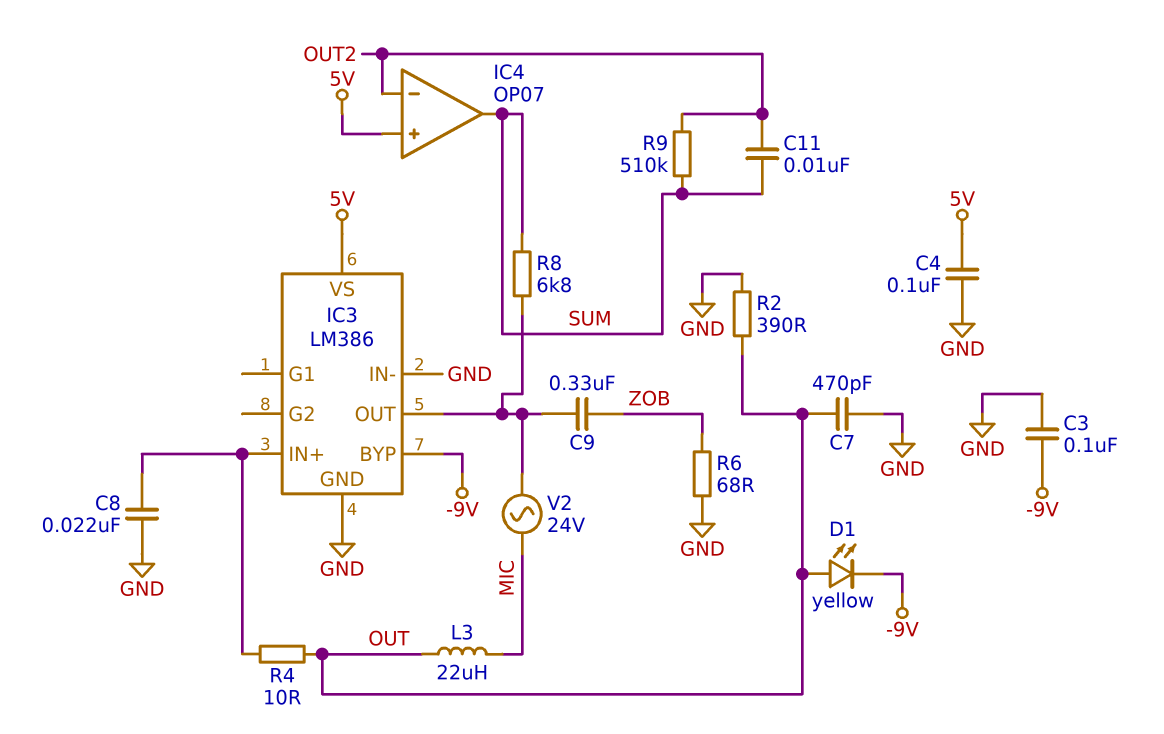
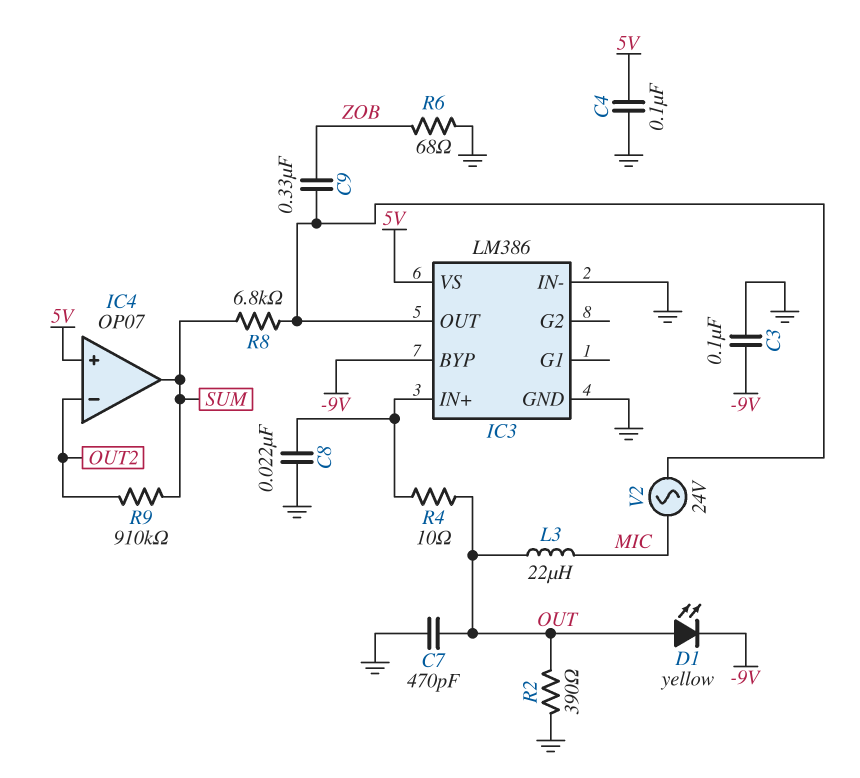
C11: 10nF (OUT2, SUM) -> none
R9: 510k (OUT2, SUM) -> 910k (OUT2, SUM)

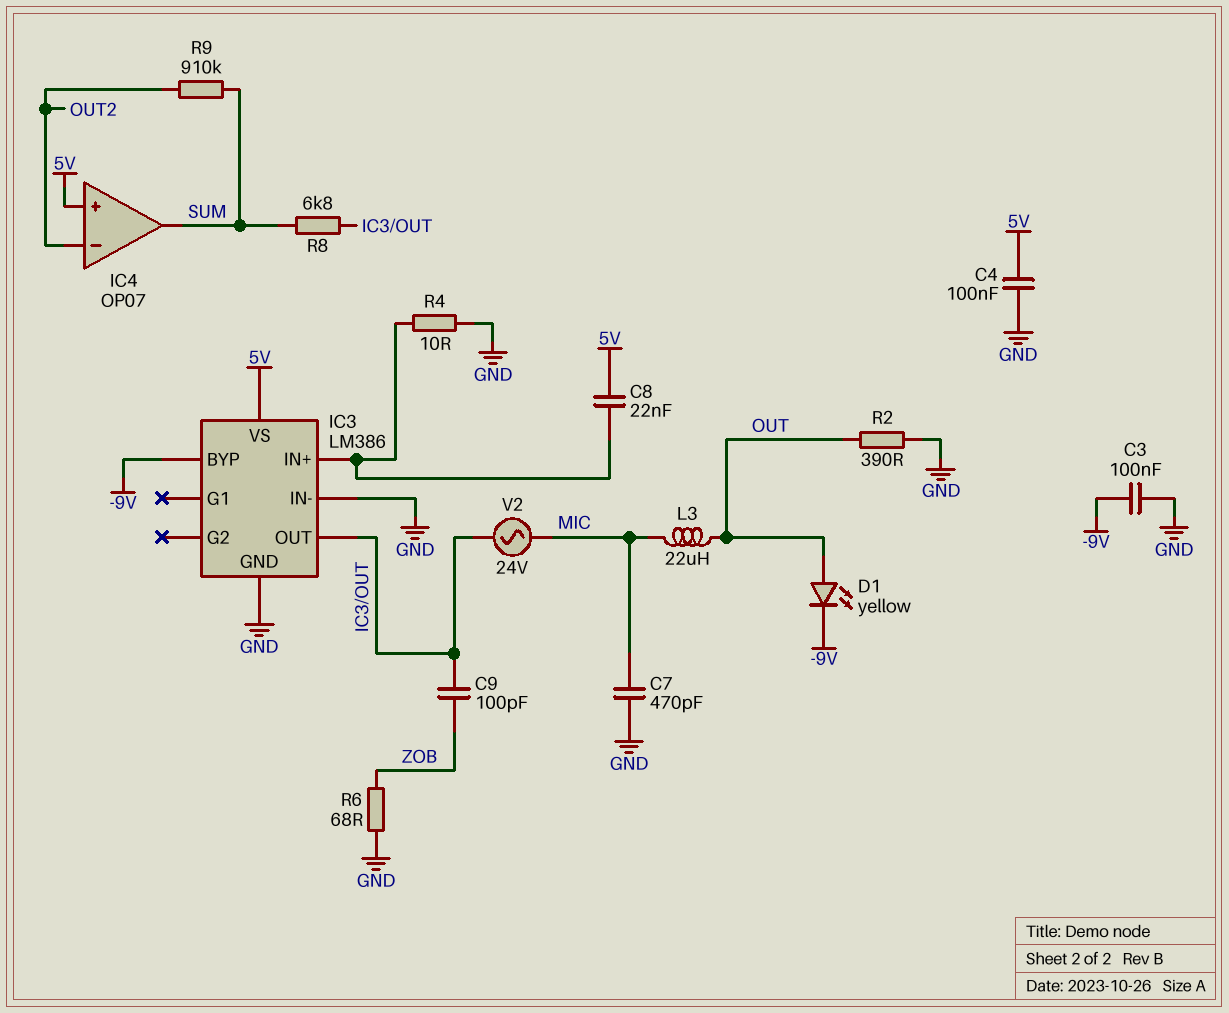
C7: 470pF (GND, OUT) -> 470pF (GND, MIC)
C8: 22nF (GND, IC3/IN+) -> 22nF (5V, IC3/IN+)
C9: 330nF (IC3/OUT, ZOB) -> 100pF (IC3/OUT, ZOB)
R4: 10 (IC3/IN+, OUT) -> 10 (GND, IC3/IN+)

